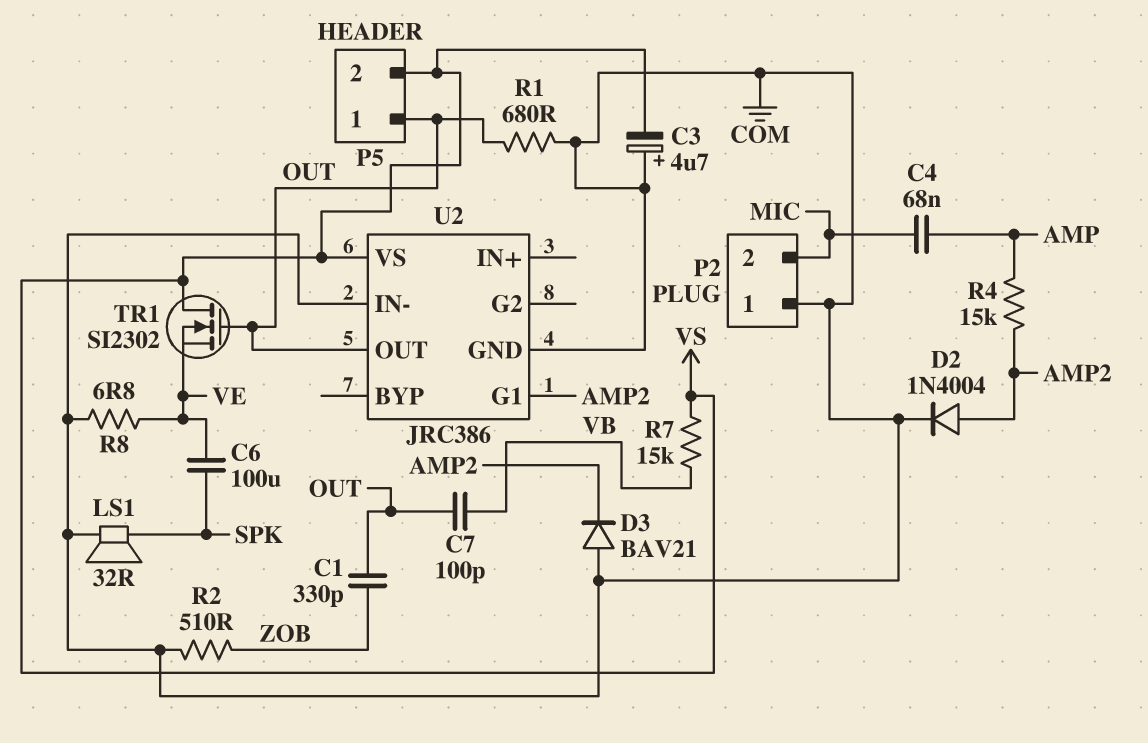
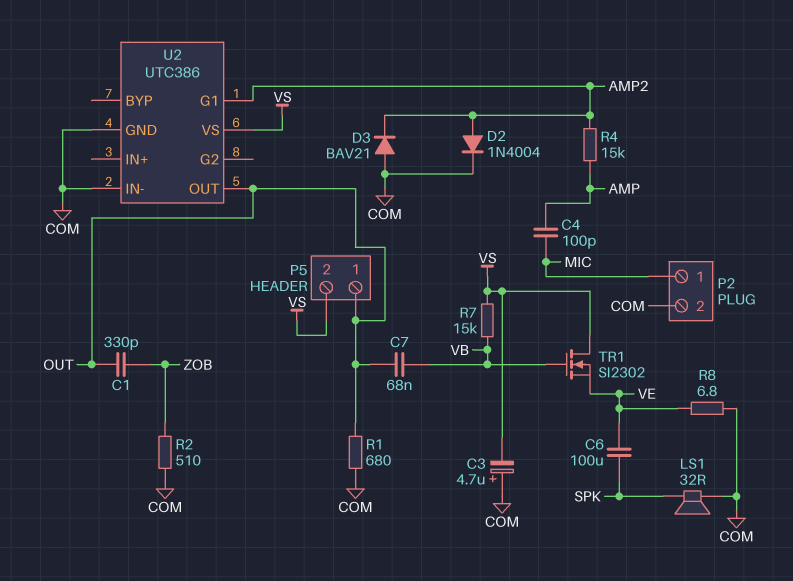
C4: 68nF (AMP, MIC) -> 100pF (AMP, MIC)
C7: 100pF (OUT, VB) -> 68nF (OUT, VB)
P2 pin 1: COM -> MIC
P2 pin 2: MIC -> COM
TR1: NMOS SI2302 (G OUT, D VS, S VE) -> NMOS SI2302 (G VB, D VS, S VE)
U2: JRC386 -> UTC386

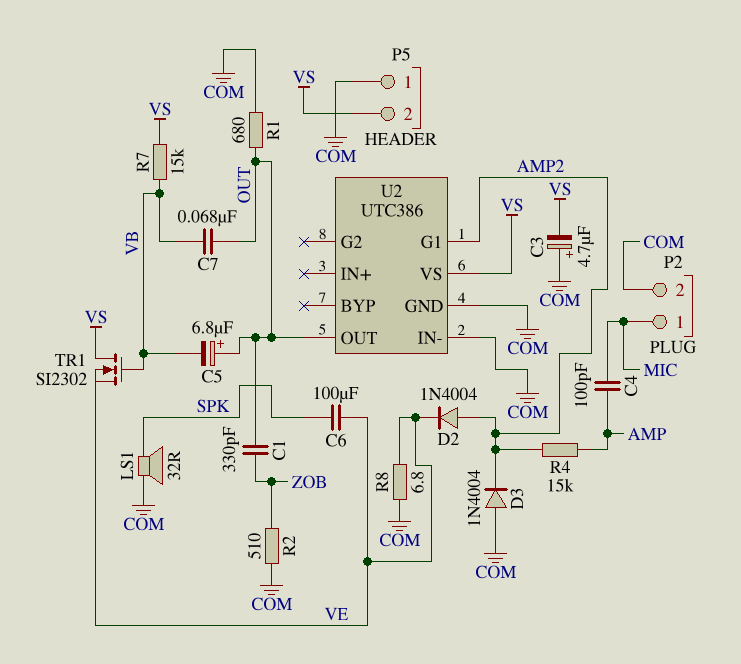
C5: none -> 6.8uF (plus OUT, minus VB)
D2: diode 1N4004 (A AMP2, K COM) -> diode 1N4004 (A AMP2, K VE)
D3: diode BAV21 (A COM, K AMP2) -> diode 1N4004 (A COM, K AMP2)
P5 pin 1: OUT -> COM

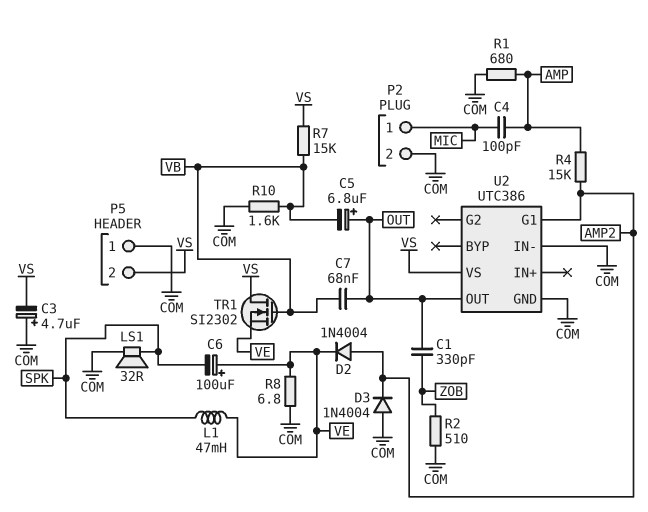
C6: 100uF (SPK, VE) -> 100uF (plus VE, minus SPK)
L1: none -> 47mH (SPK, VE)
R1: 680 (COM, OUT) -> 680 (AMP, COM)
R10: none -> 1.6k (COM, VB)

